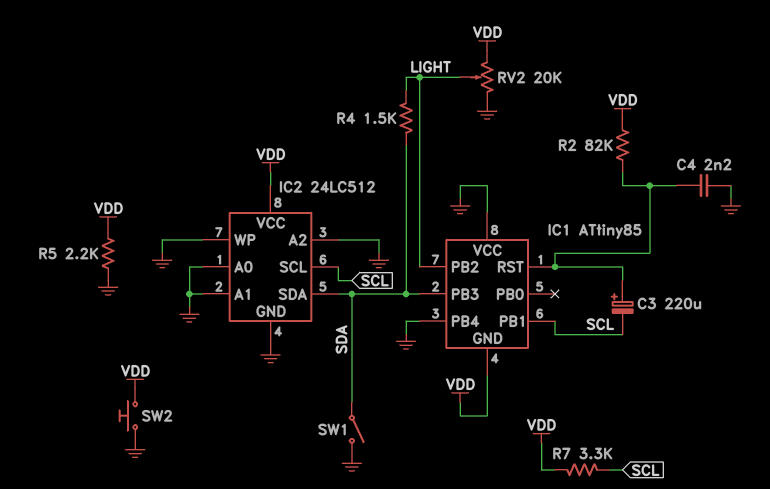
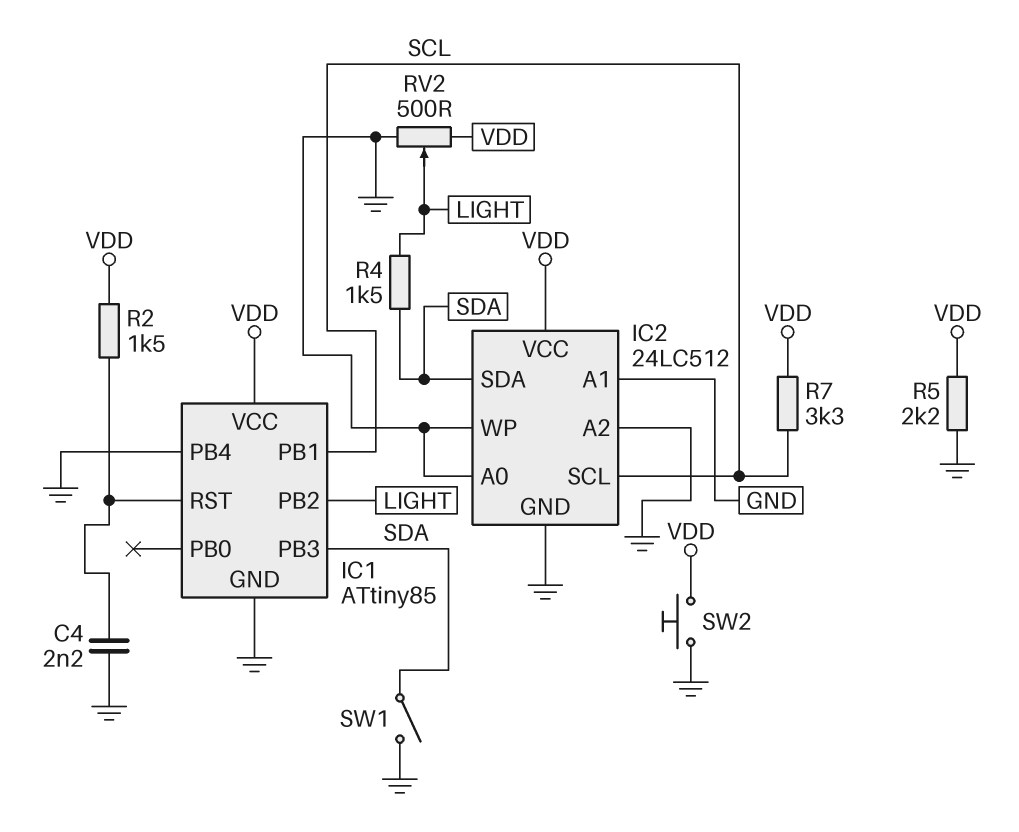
C3: 220uF (plus IC1/RST, minus SCL) -> none
IC1 pin GND: VDD -> GND
IC1 pin VCC: GND -> VDD
R2: 82k (IC1/RST, VDD) -> 1.5k (IC1/RST, VDD)
RV2: 20k (GND, VDD, wiper LIGHT) -> 500 (GND, VDD, wiper LIGHT)

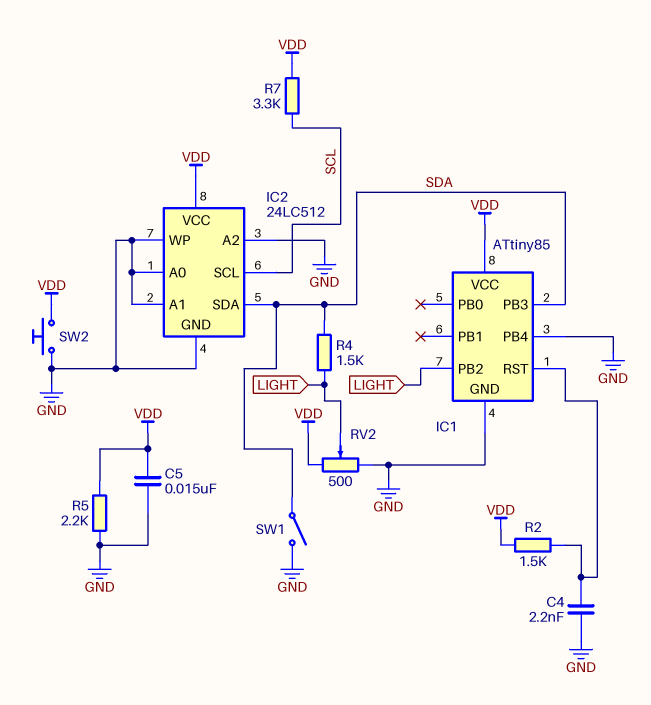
C5: none -> 15nF (GND, VDD)
IC1 pin PB1: SCL -> none

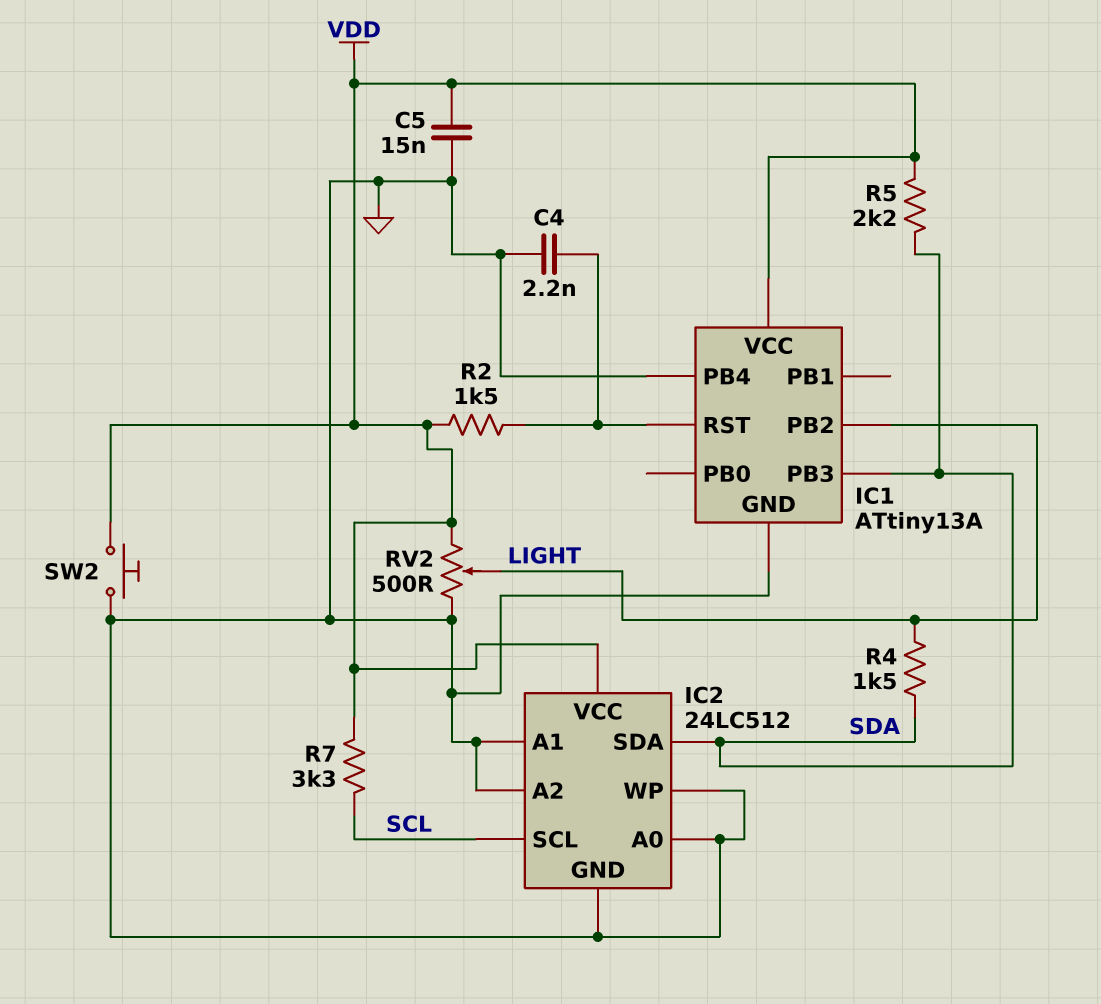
IC1: ATtiny85 -> ATtiny13A
R5: 2.2k (GND, VDD) -> 2.2k (SDA, VDD)
SW1: switch (GND, SDA) -> none

